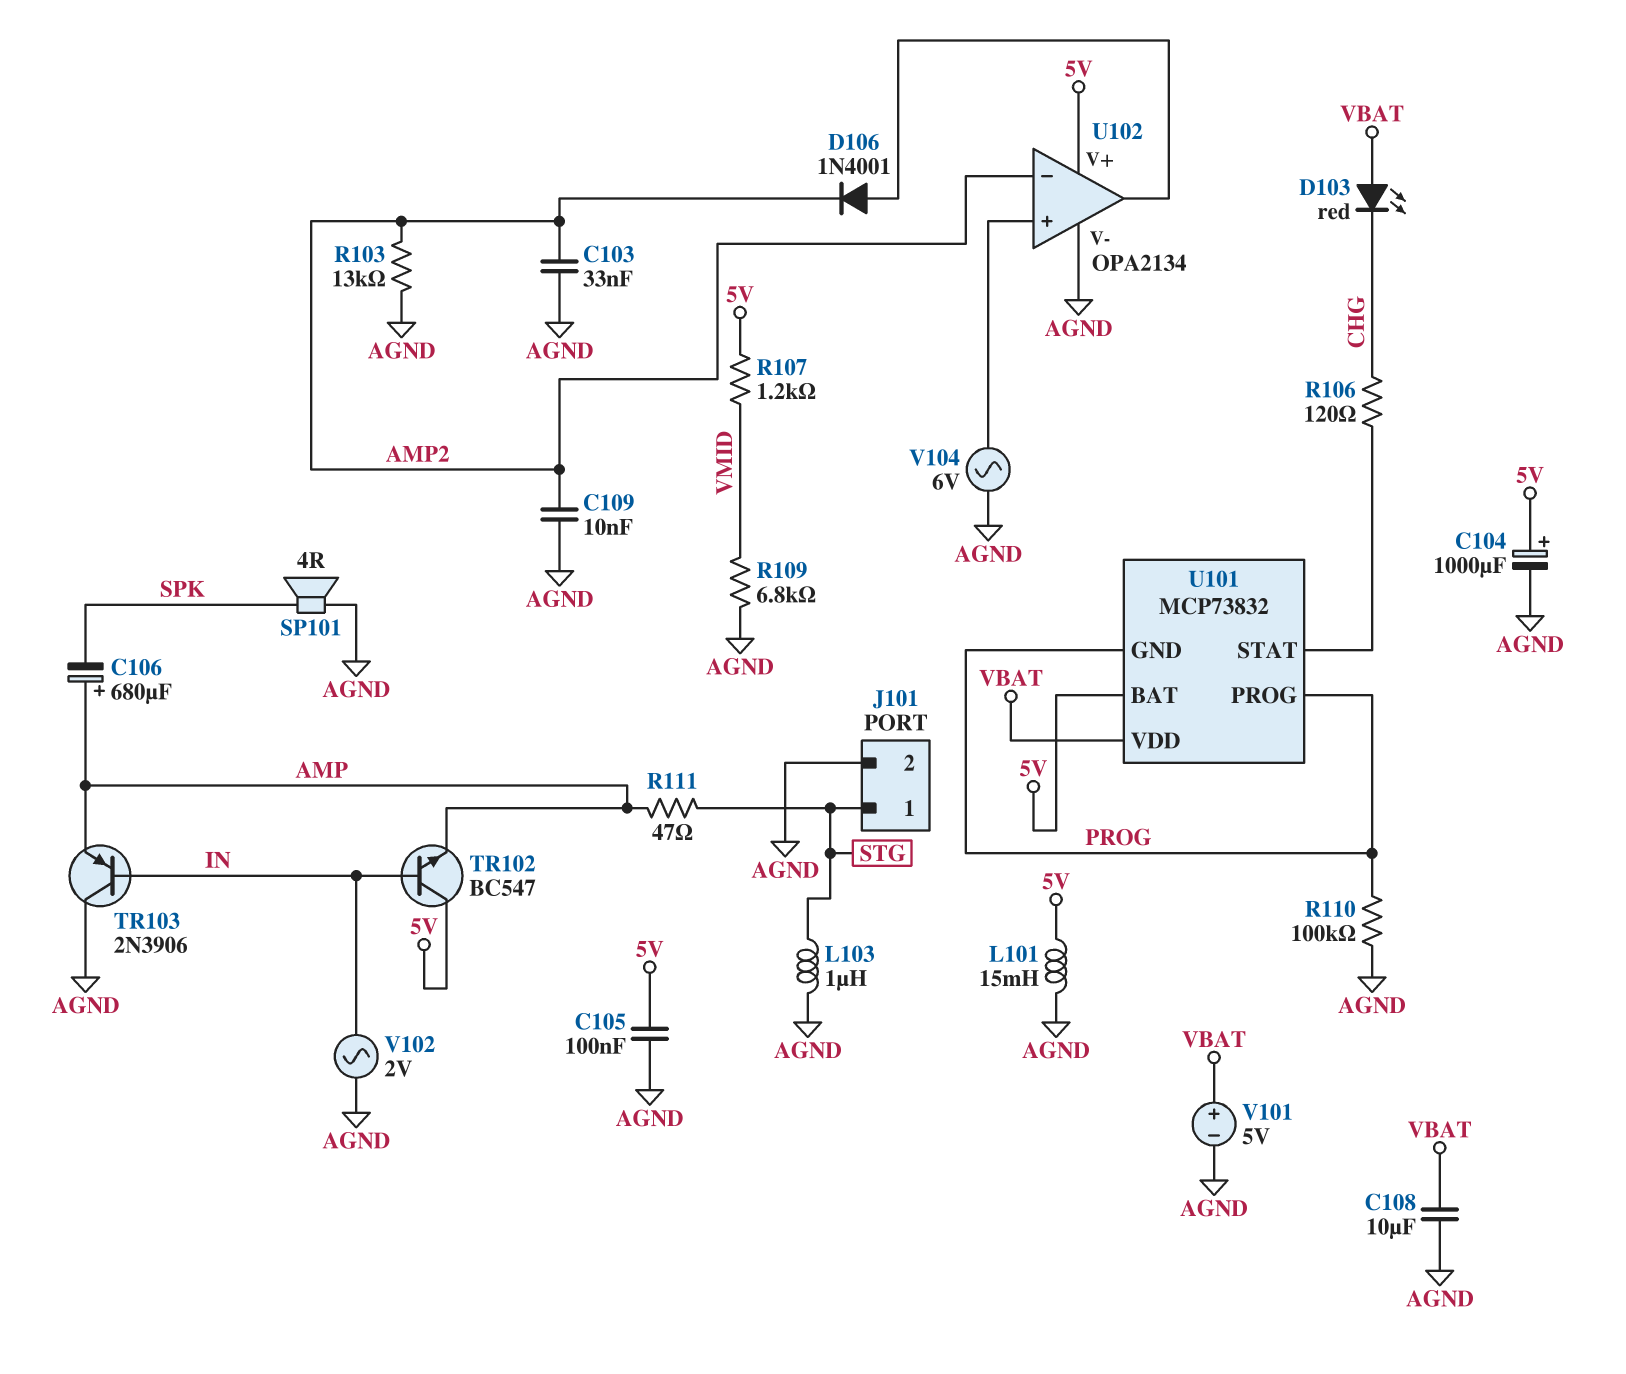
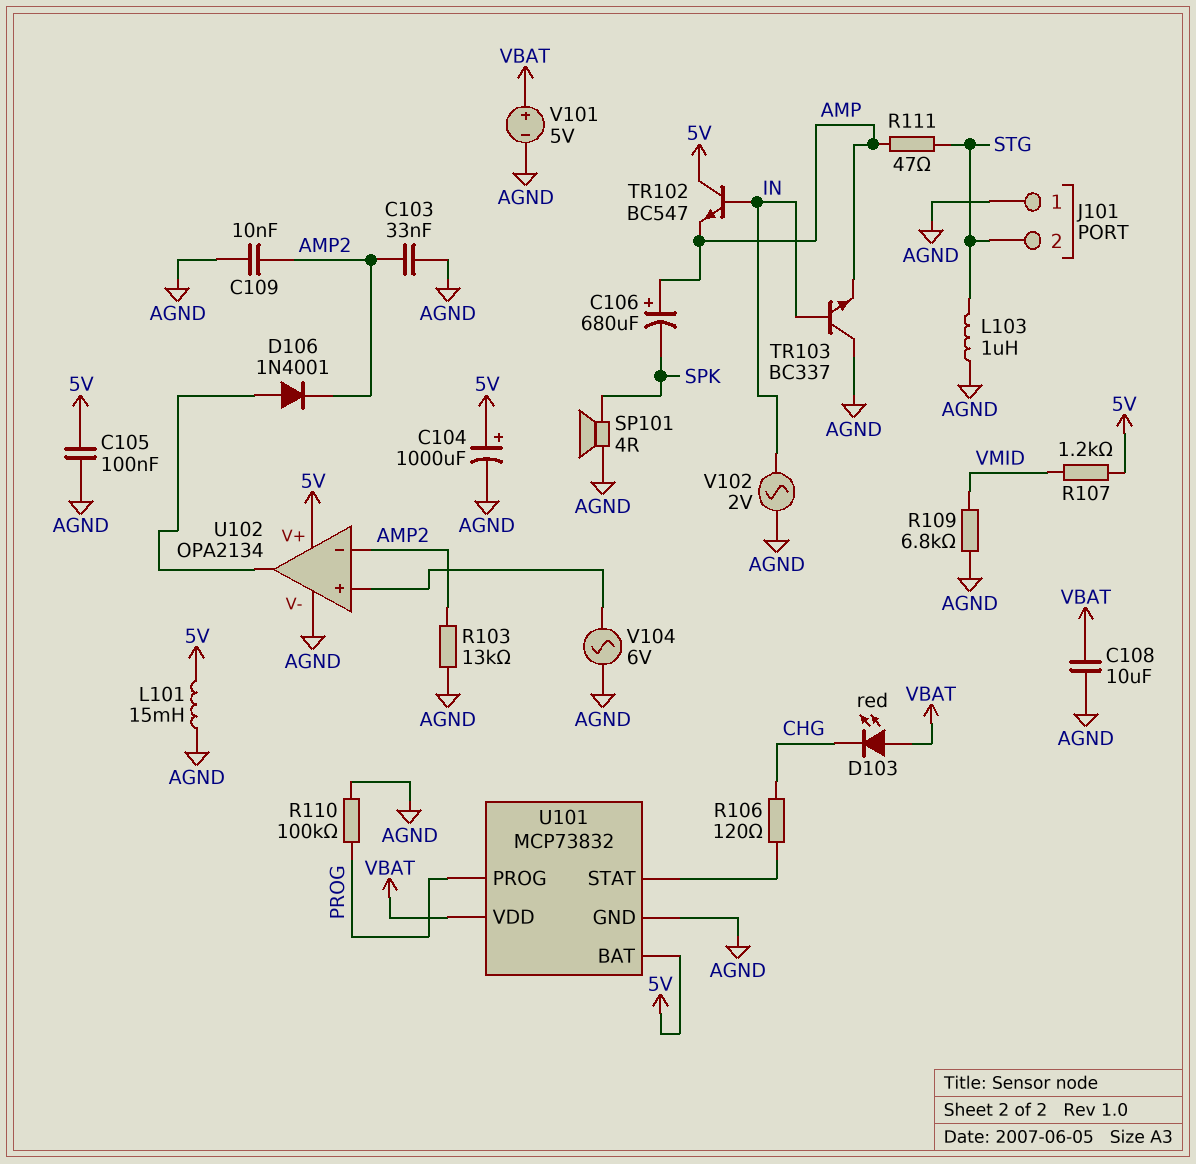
J101 pin 1: STG -> AGND
J101 pin 2: AGND -> STG
TR103: PNP 2N3906 (B IN, C AGND, E AMP) -> NPN BC337 (B IN, C AGND, E AMP)
U101 pin GND: PROG -> AGND

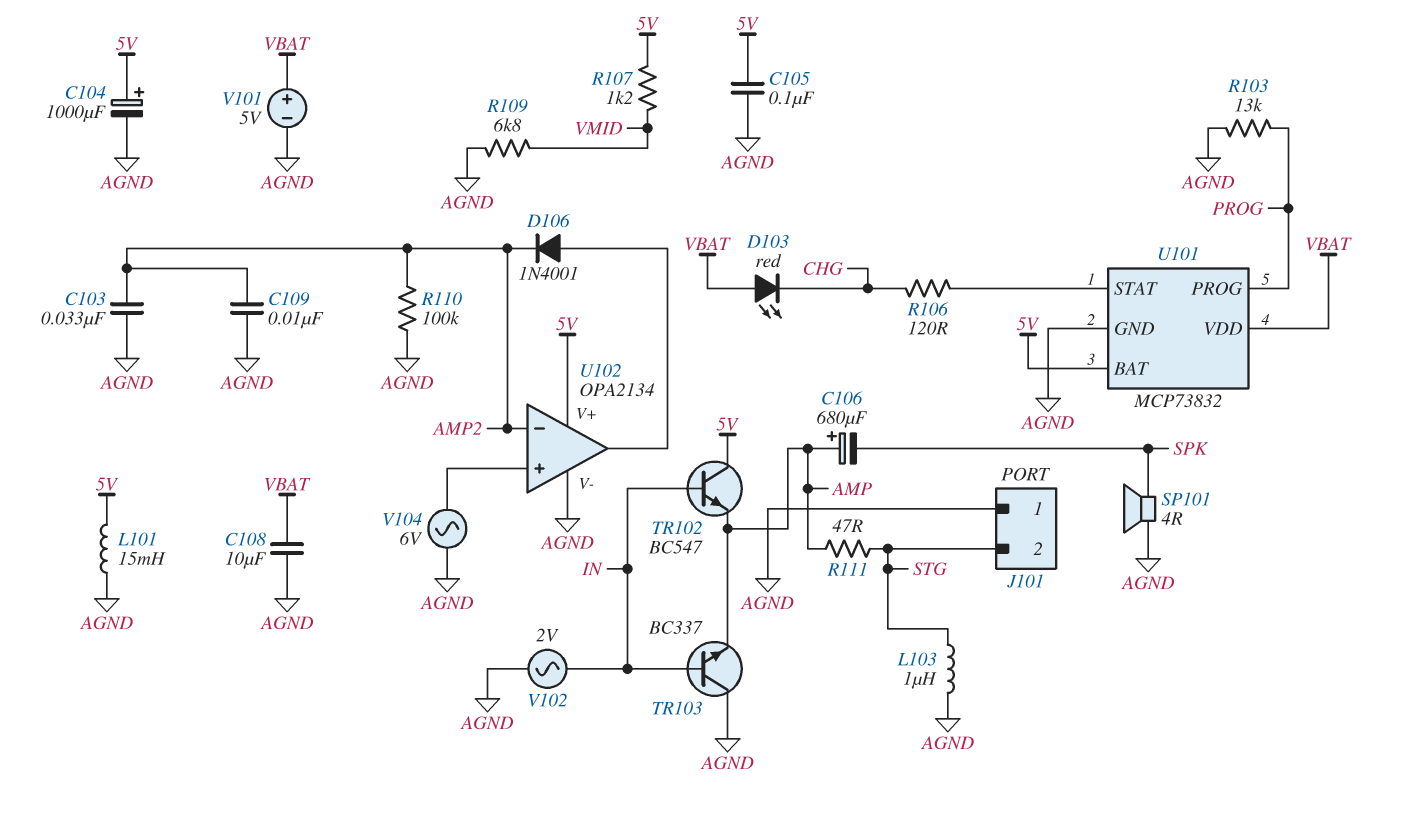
R103: 13k (AGND, AMP2) -> 13k (AGND, PROG)
R110: 100k (AGND, PROG) -> 100k (AGND, AMP2)

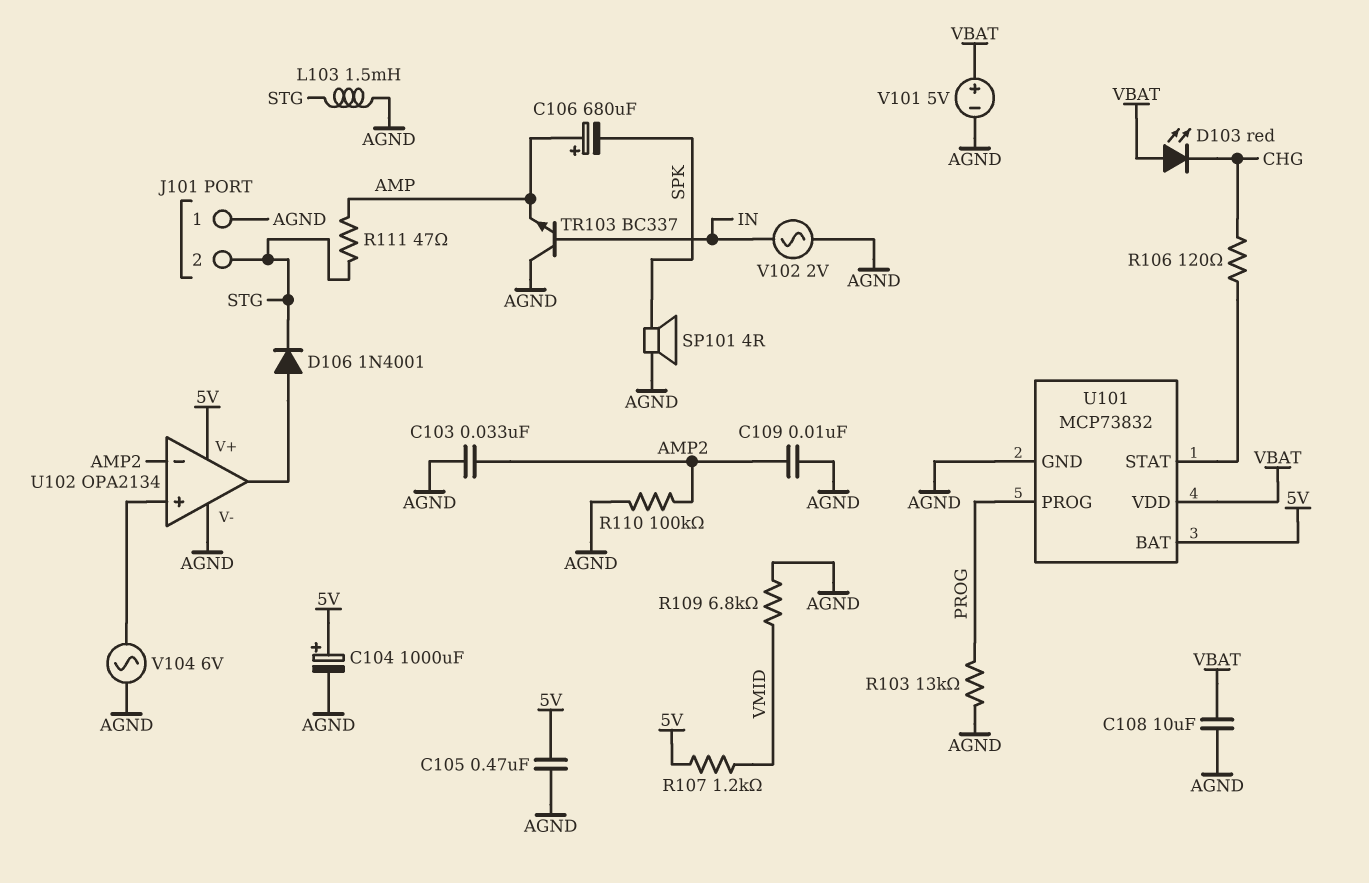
C105: 100nF (5V, AGND) -> 470nF (5V, AGND)
D106: diode 1N4001 (A U102/out, K AMP2) -> diode 1N4001 (A U102/out, K STG)
L101: 15mH (5V, AGND) -> none
L103: 1uH (AGND, STG) -> 1.5mH (AGND, STG)
TR102: NPN BC547 (B IN, C 5V, E AMP) -> none

